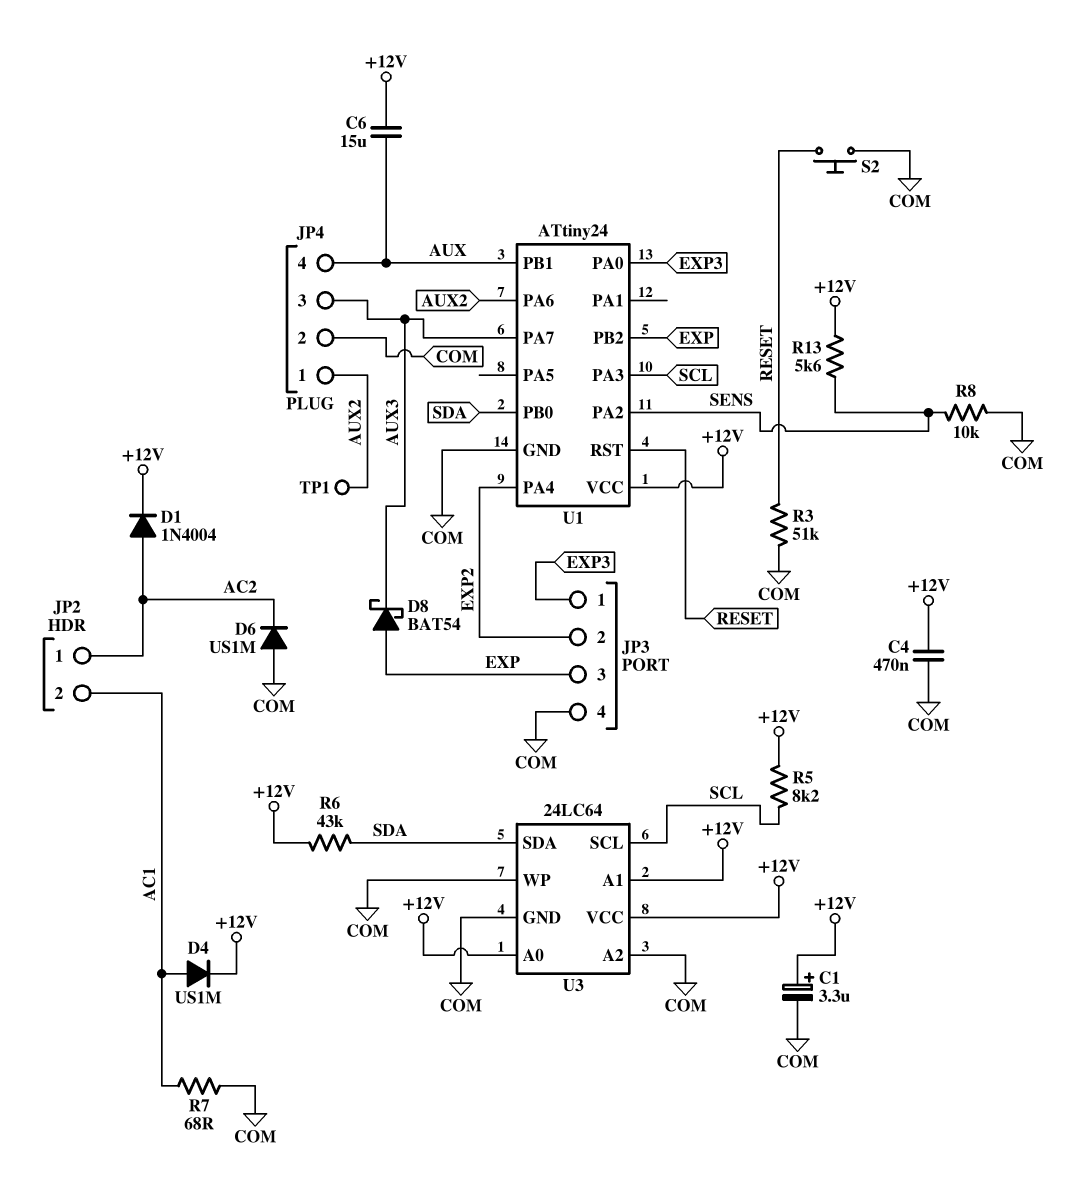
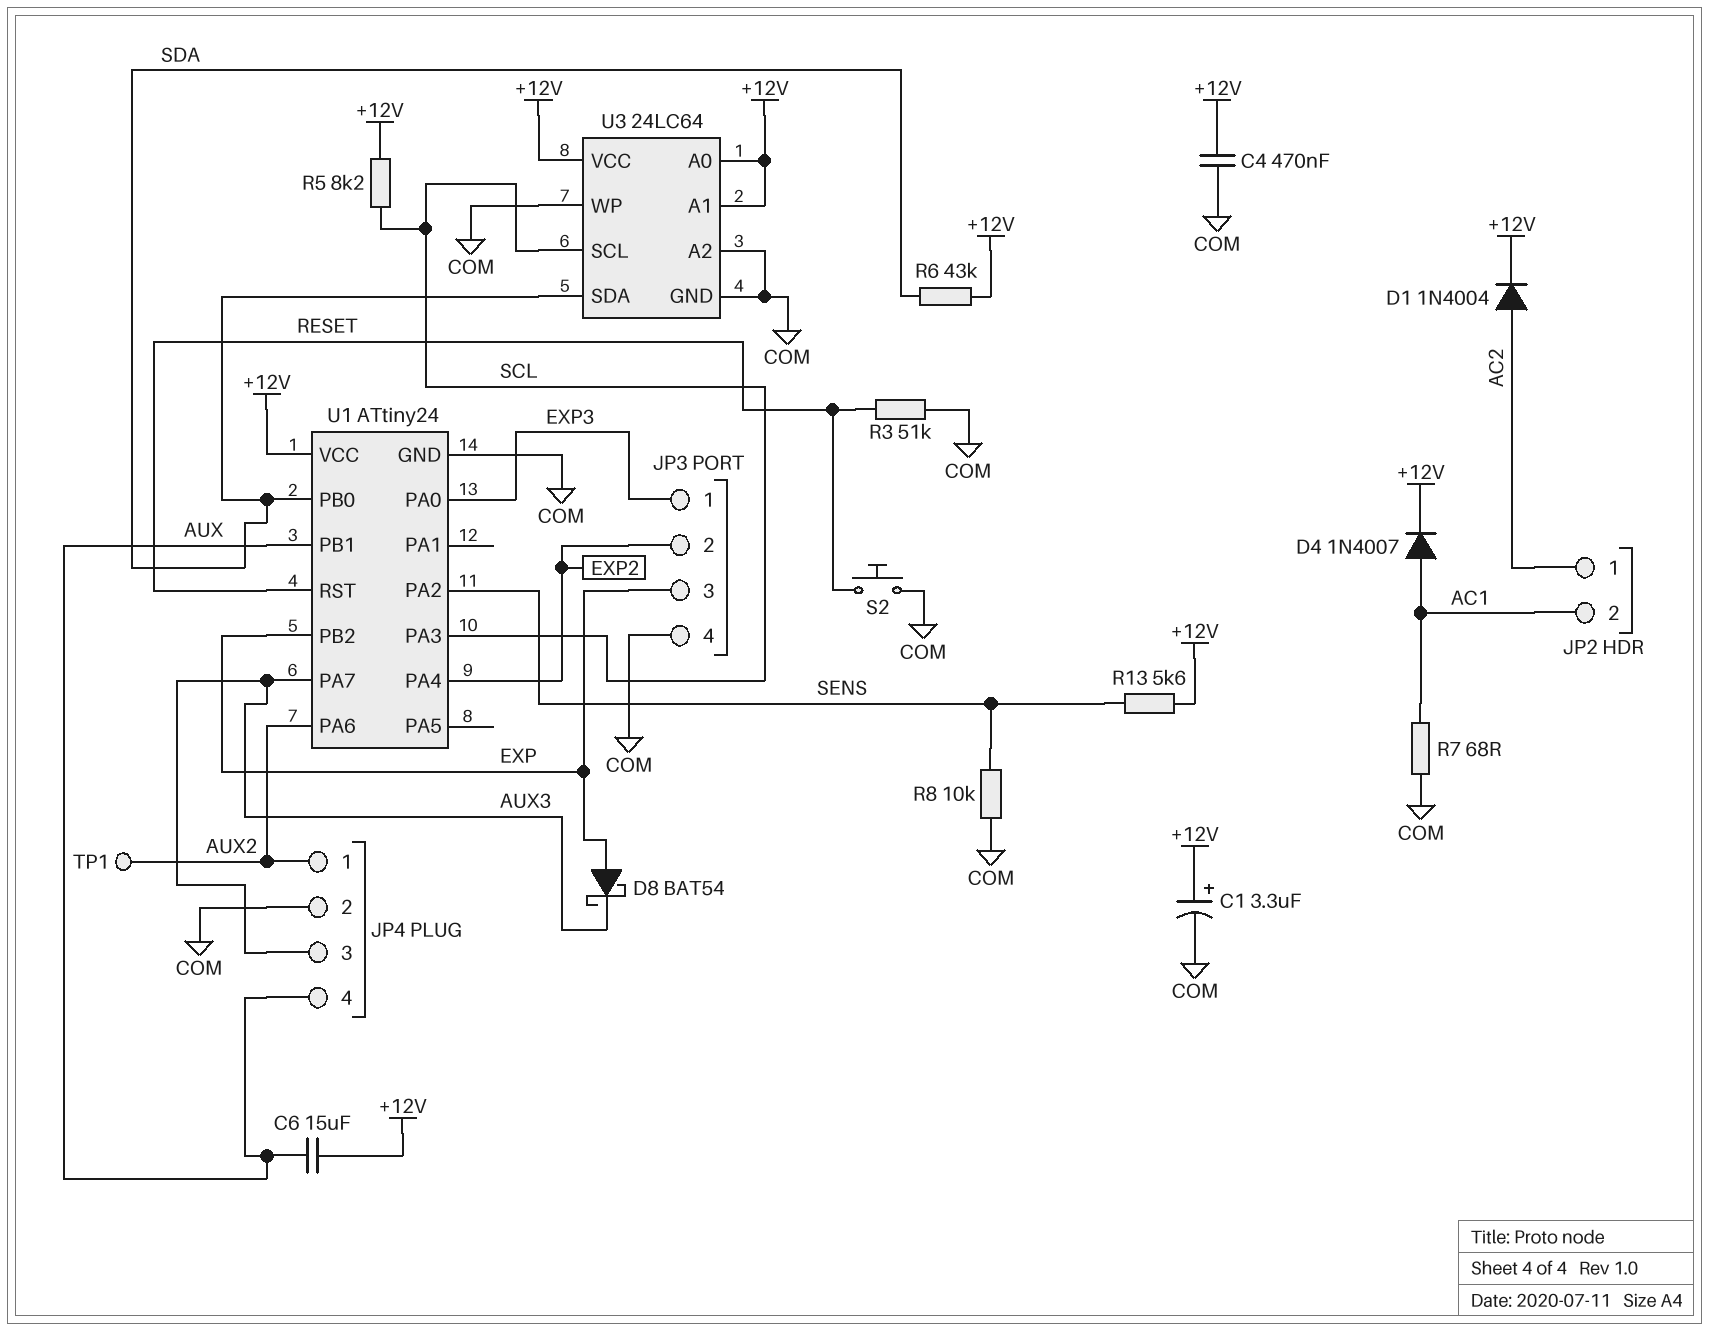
D4: diode US1M (A AC1, K +12V) -> diode 1N4007 (A AC1, K +12V)
D6: diode US1M (A COM, K AC2) -> none

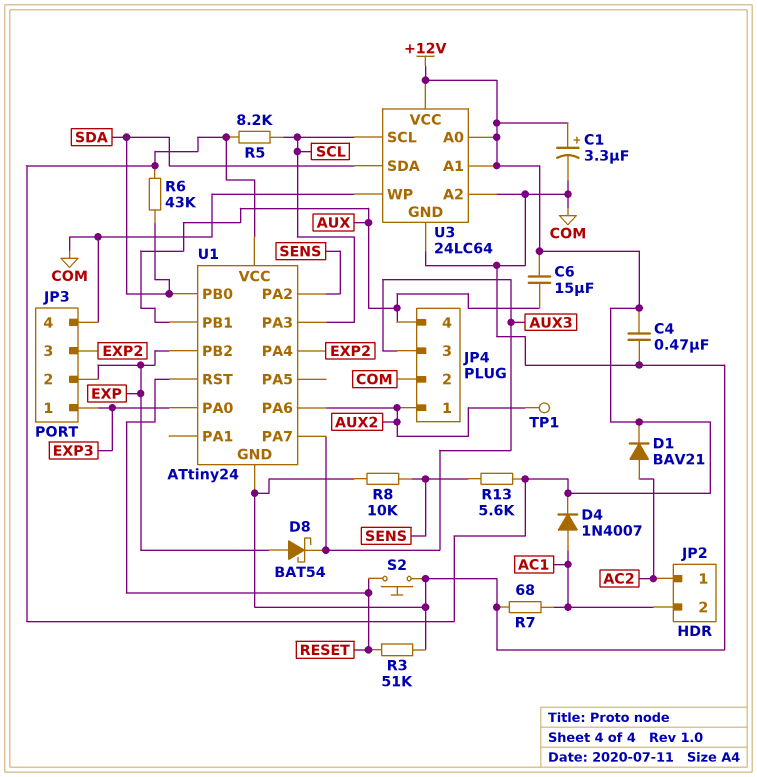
D1: diode 1N4004 (A AC2, K +12V) -> diode BAV21 (A AC2, K +12V)
JP3 pin 2: EXP2 -> EXP
JP3 pin 3: EXP -> EXP2

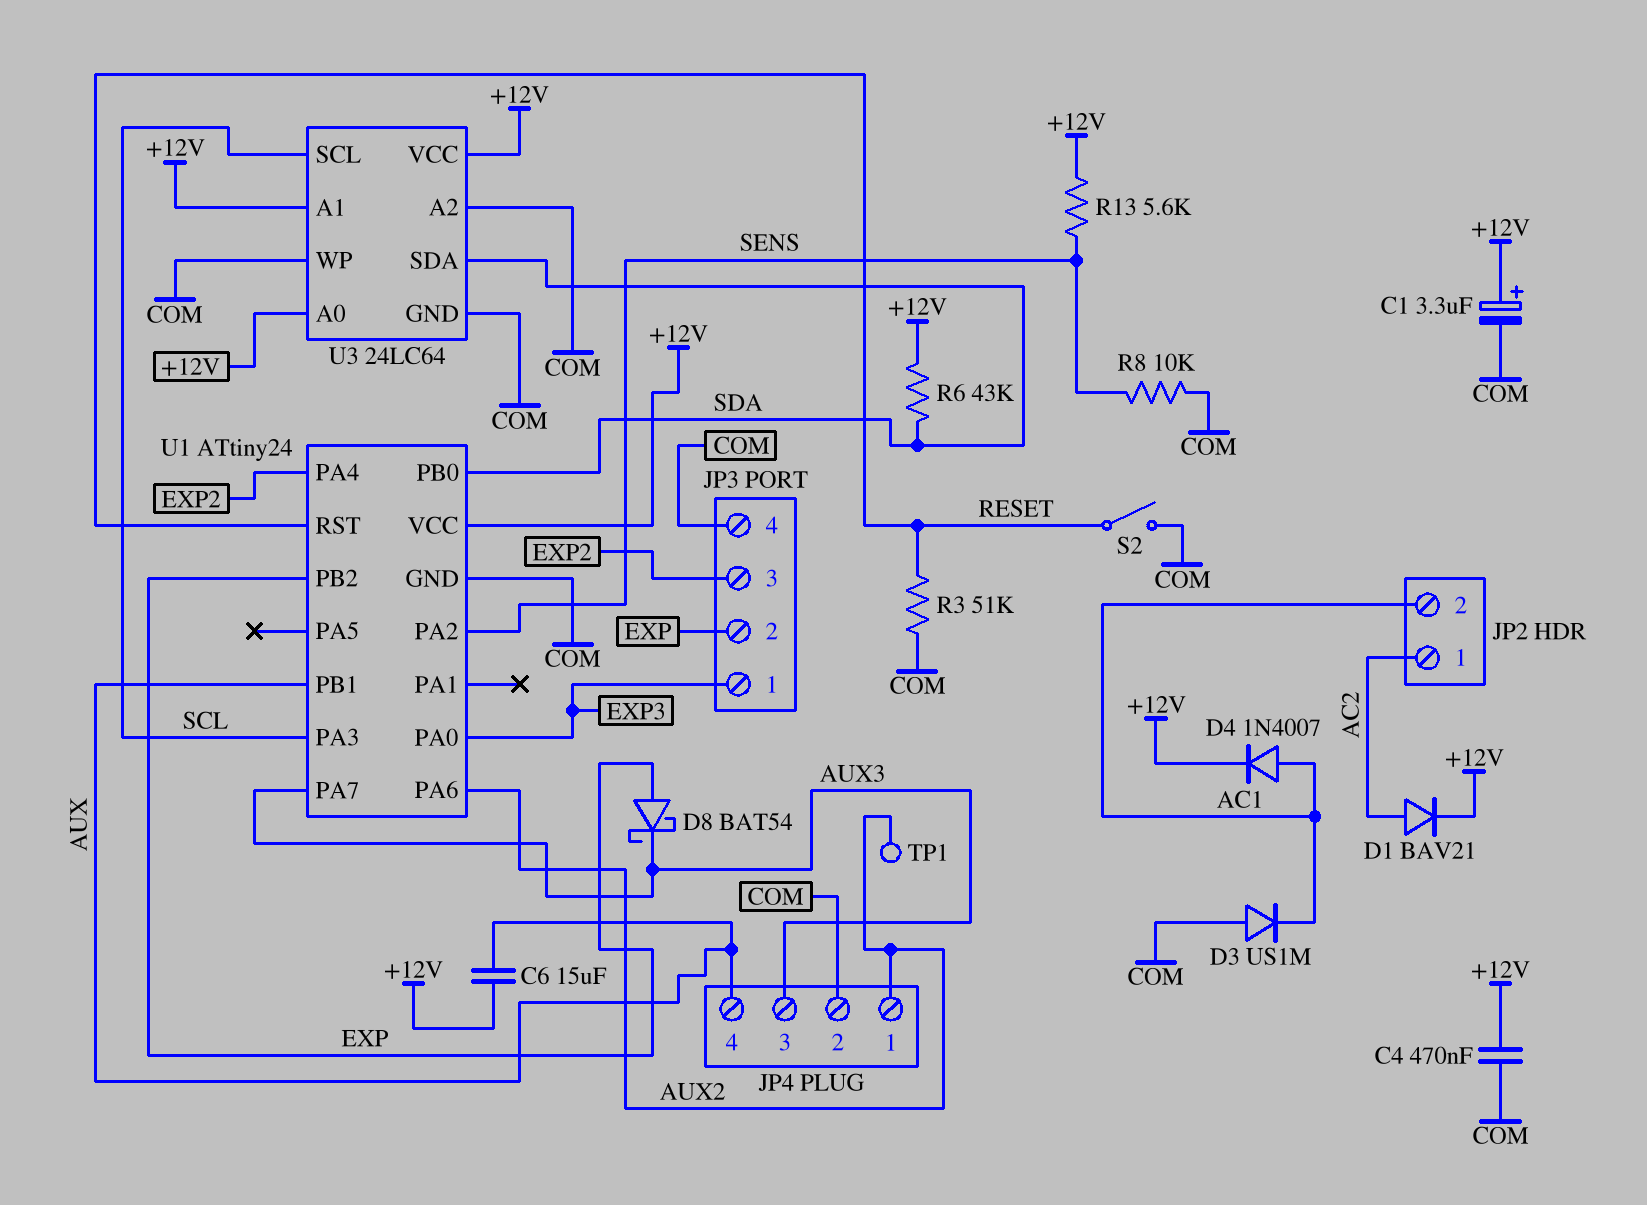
D3: none -> diode US1M (A COM, K AC1)
R5: 8.2k (+12V, SCL) -> none
R7: 68 (AC1, COM) -> none
S2: button (COM, RESET) -> switch (COM, RESET)

